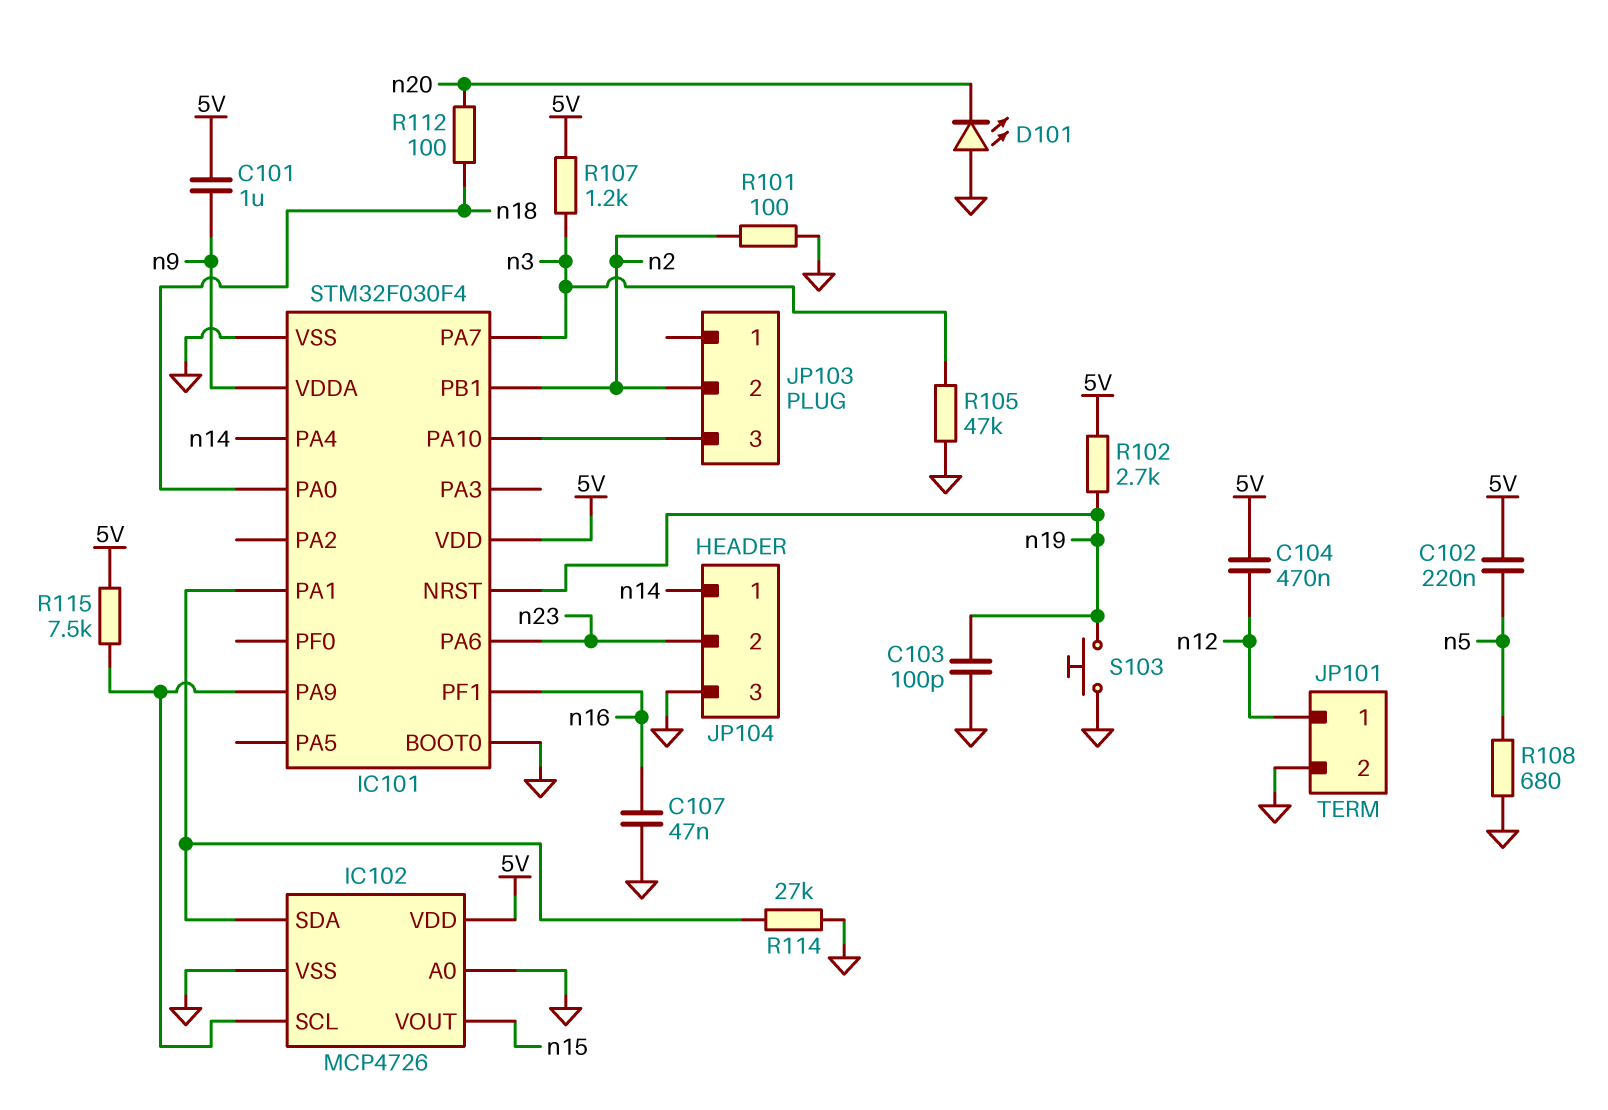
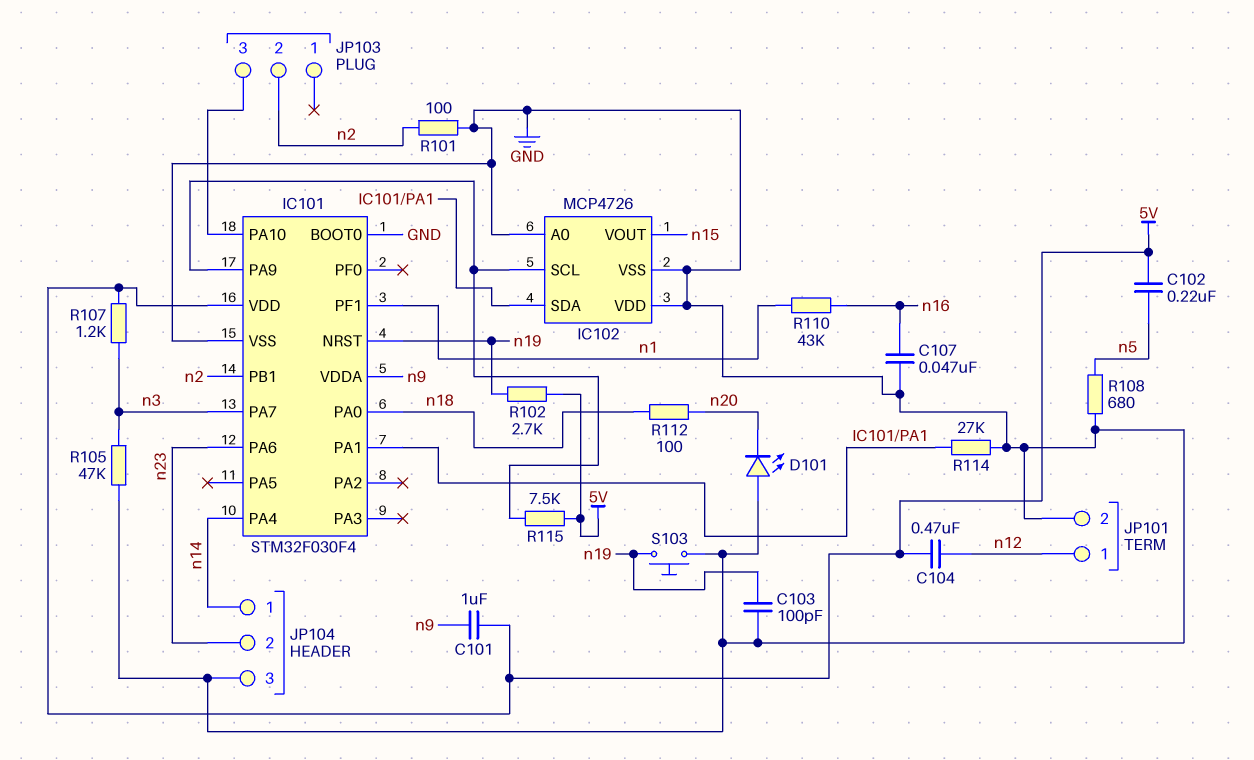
IC101 pin PF1: n16 -> n1
IC102 pin VDD: 5V -> GND
R110: none -> 43k (n1, n16)

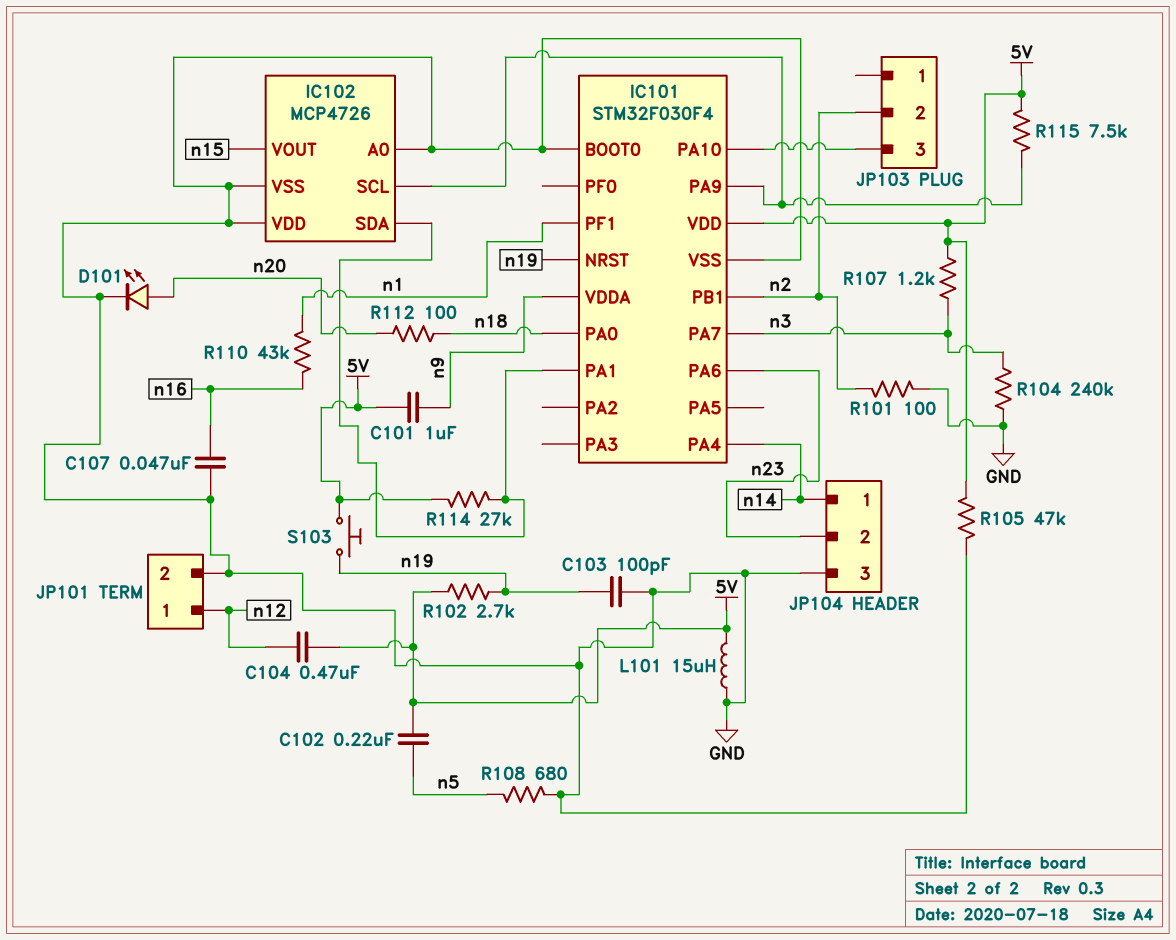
D101: LED (A GND, K n20) -> LED (A n20, K GND)
L101: none -> 15uH (5V, GND)
R104: none -> 240k (GND, n3)
R105: 47k (GND, n3) -> 47k (5V, GND)
R114: 27k (GND, IC101/PA1) -> 27k (5V, IC101/PA1)
S103: button (GND, n19) -> button (5V, n19)

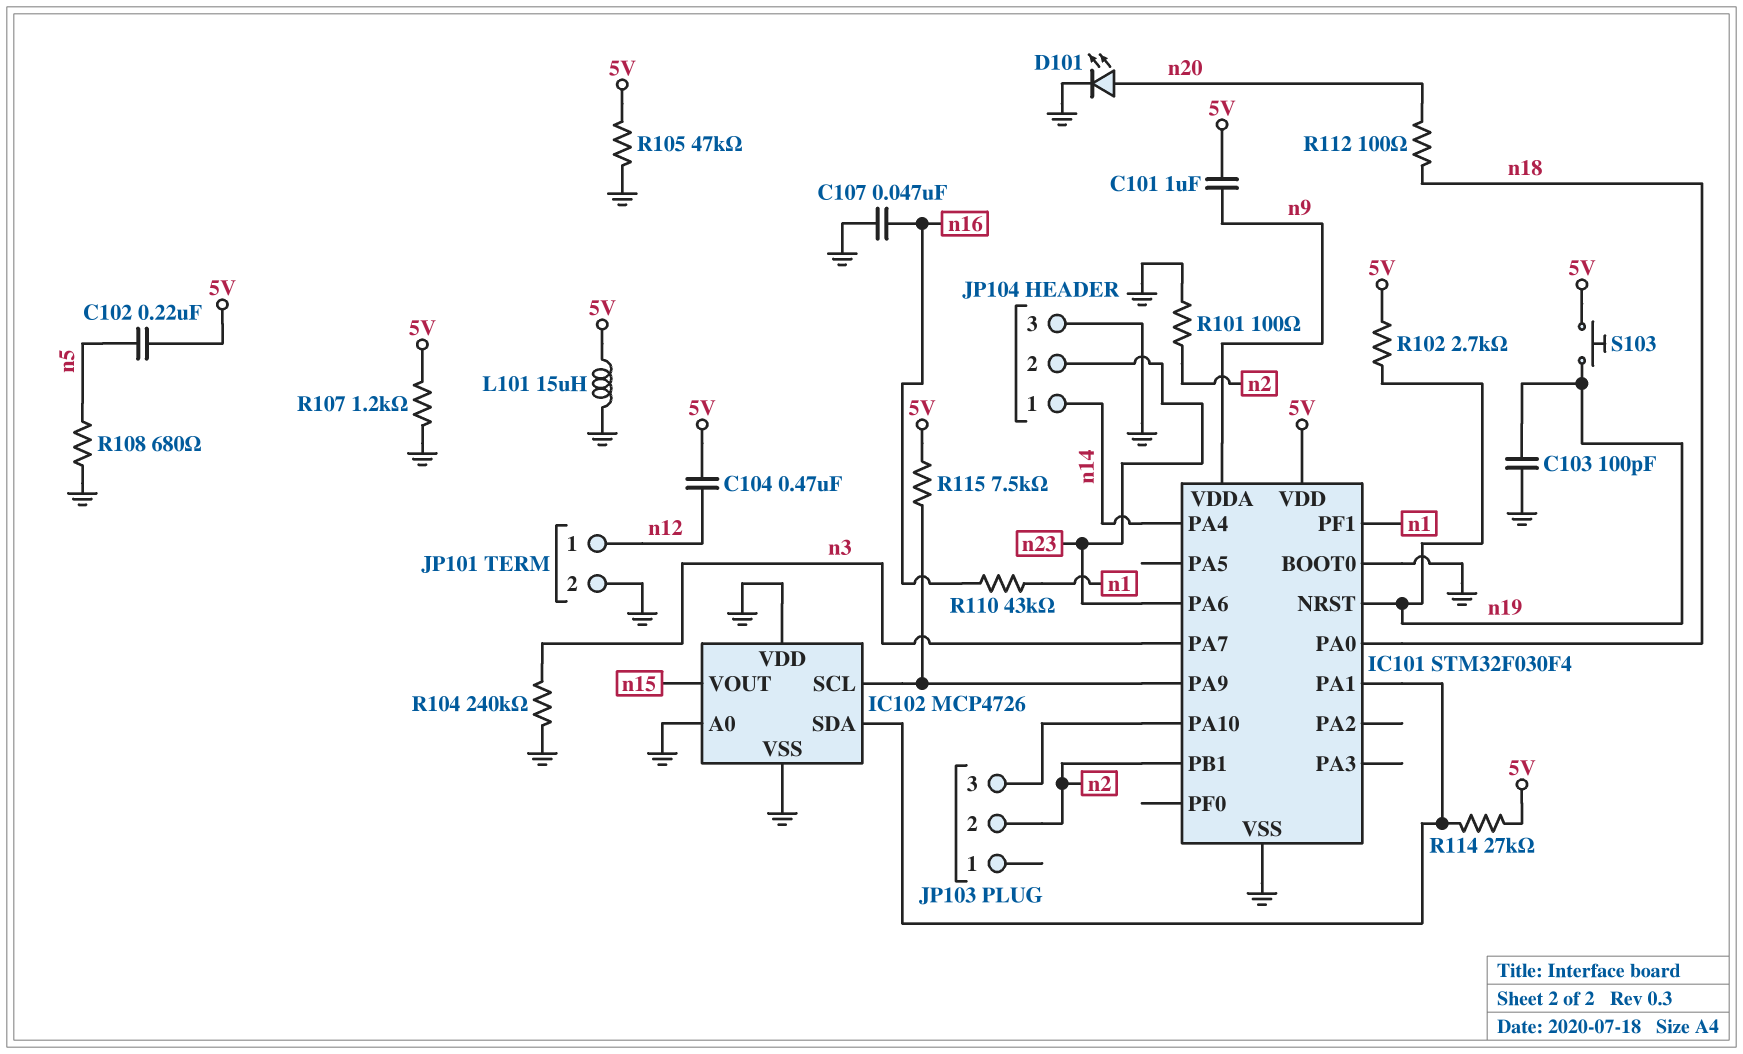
R107: 1.2k (5V, n3) -> 1.2k (5V, GND)

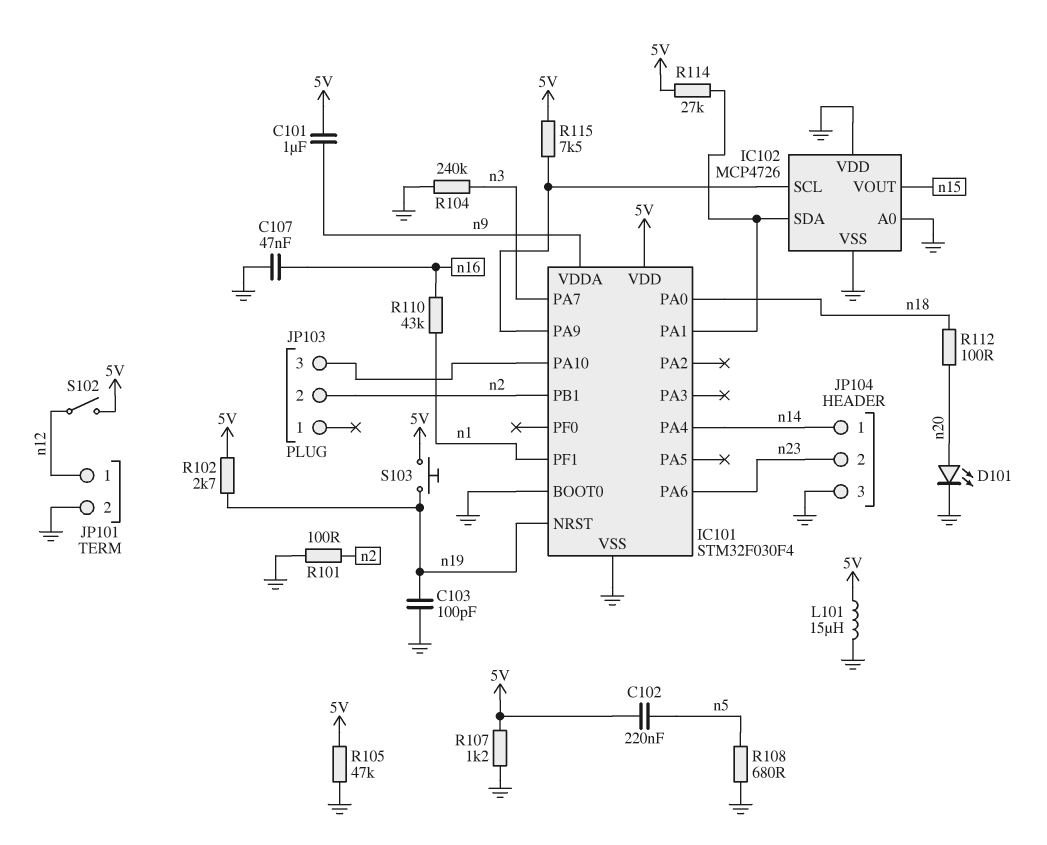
C104: 470nF (5V, n12) -> none
S102: none -> switch (5V, n12)

